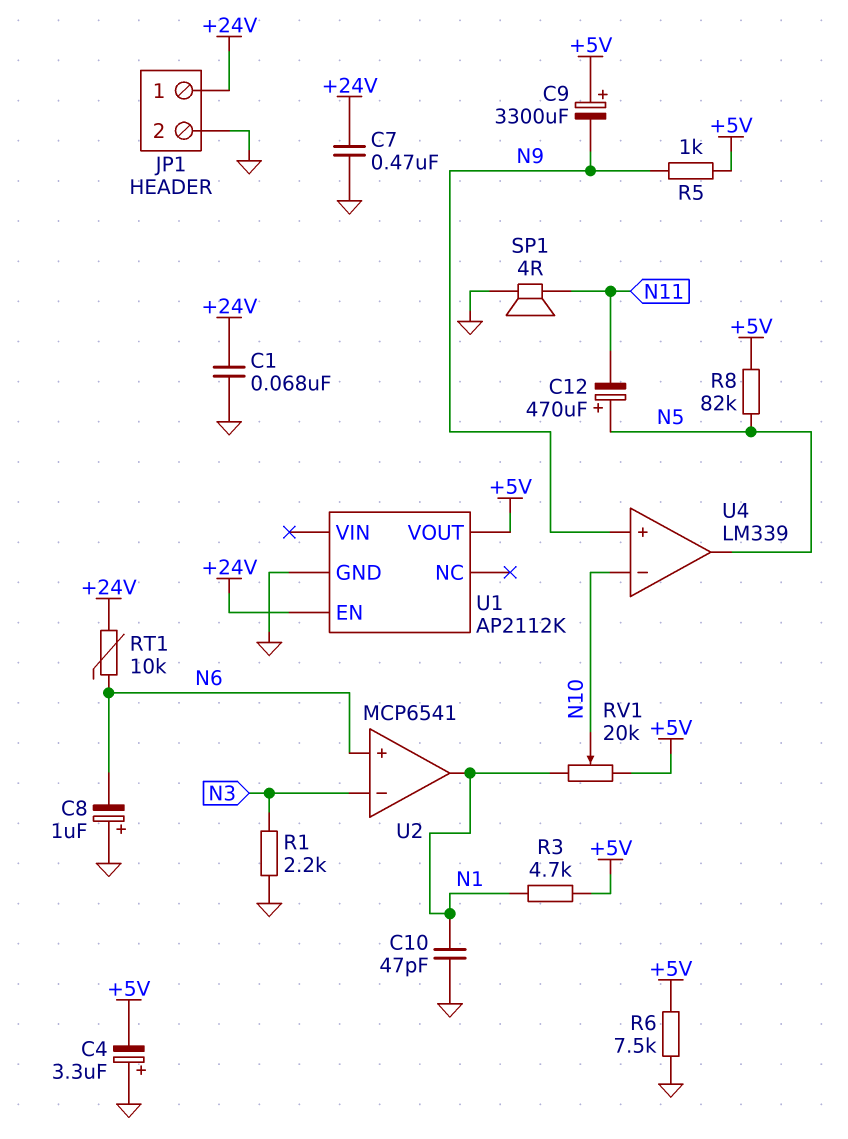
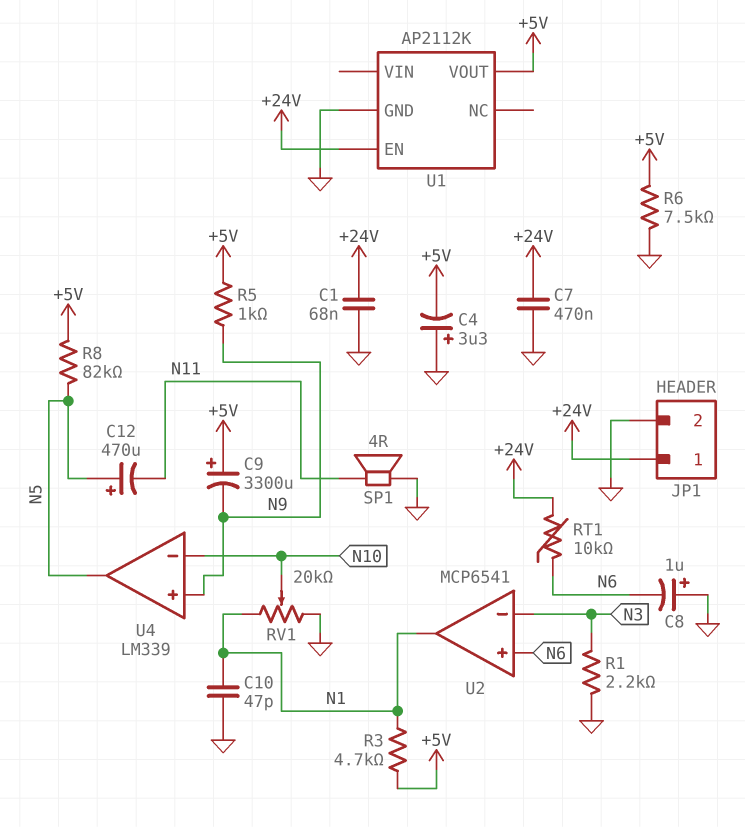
RV1: 20k (+5V, N1, wiper N10) -> 20k (GND, N1, wiper N10)

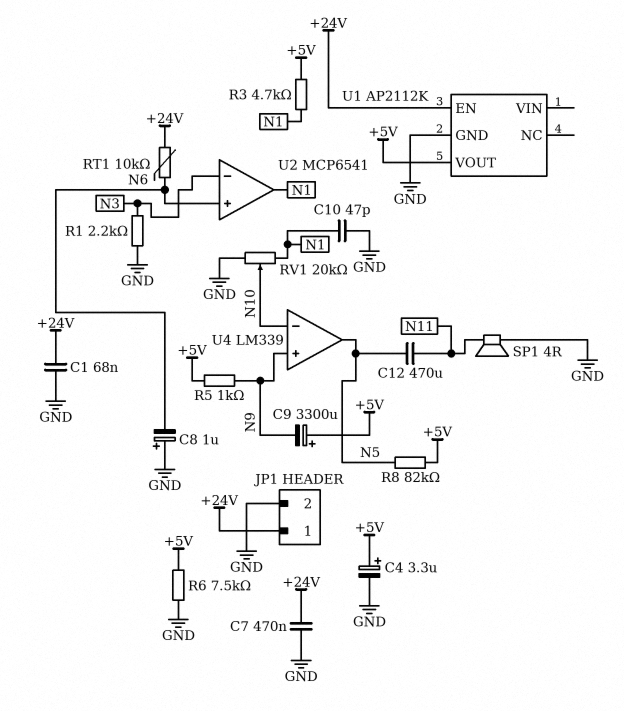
C4: 3.3uF (plus GND, minus +5V) -> 3.3uF (plus +5V, minus GND)
C12: 470uF (plus N5, minus N11) -> 470uF (N5, N11)

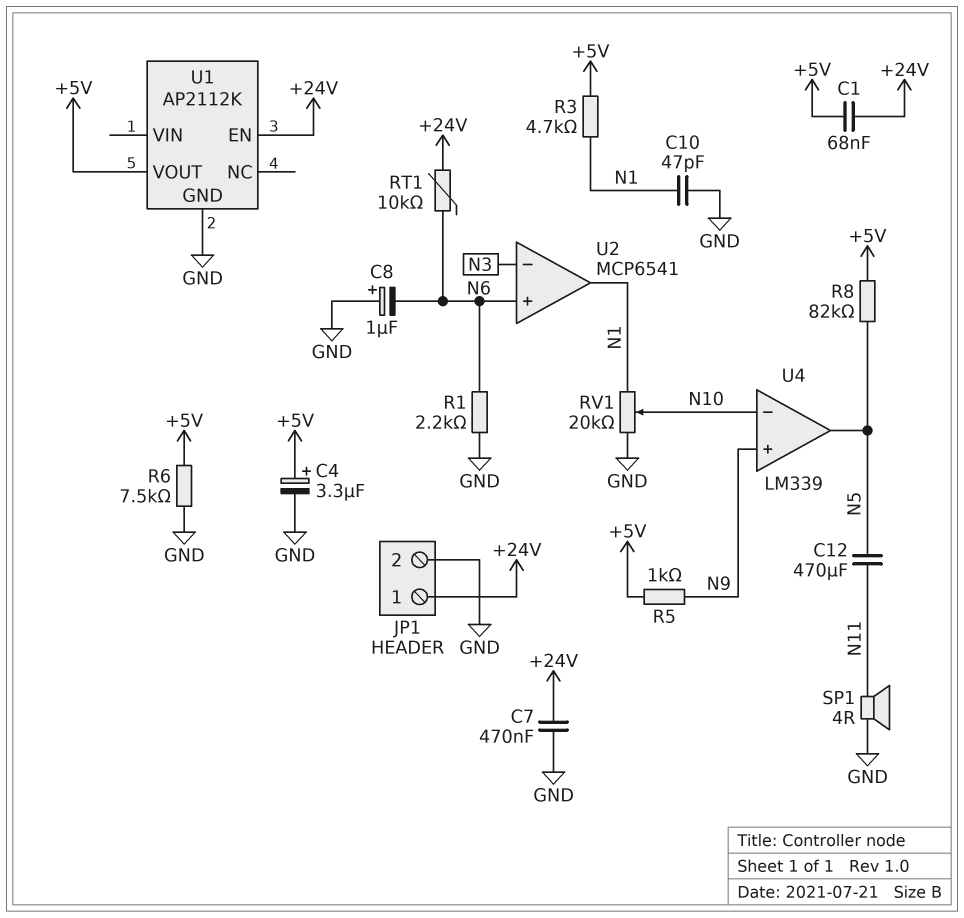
C1: 68nF (+24V, GND) -> 68nF (+5V, +24V)
C9: 3300uF (plus +5V, minus N9) -> none
R1: 2.2k (GND, N3) -> 2.2k (GND, N6)

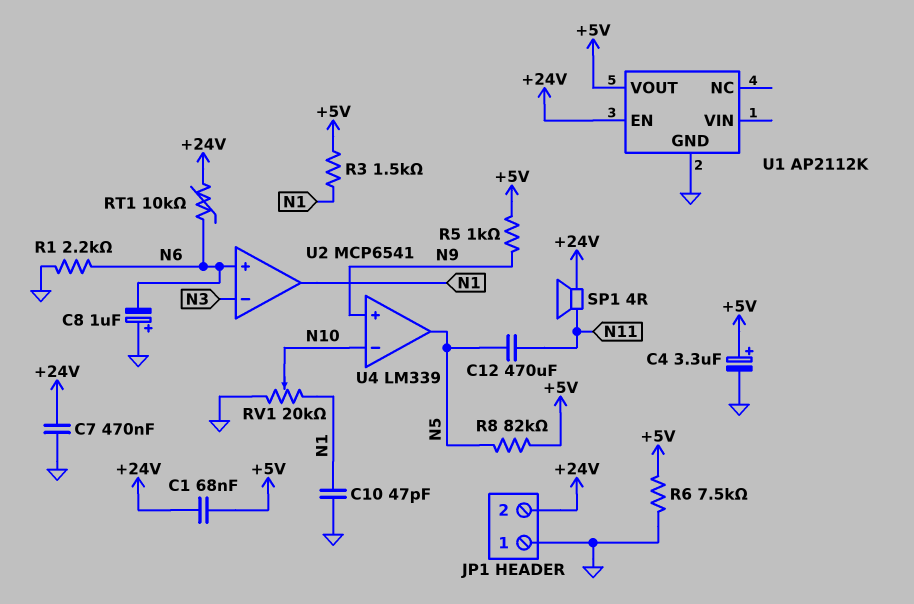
JP1 pin 1: +24V -> GND
JP1 pin 2: GND -> +24V
R3: 4.7k (+5V, N1) -> 1.5k (+5V, N1)
SP1: speaker 4R (GND, N11) -> speaker 4R (+24V, N11)

